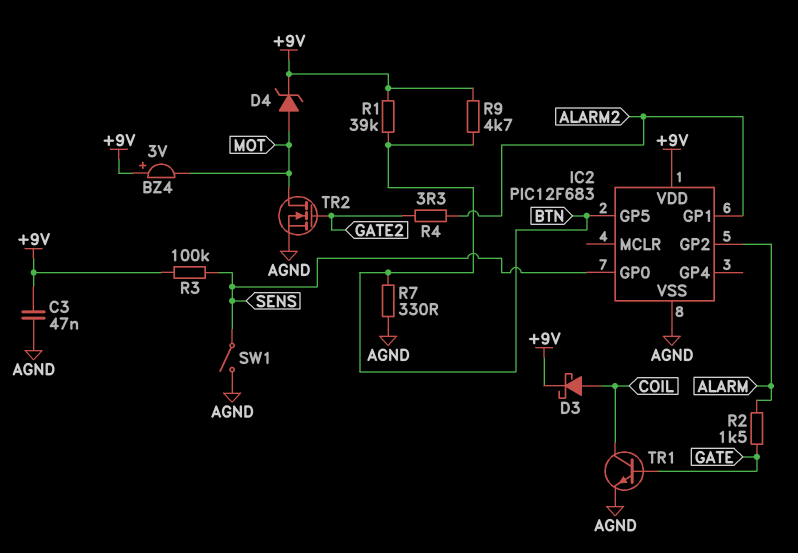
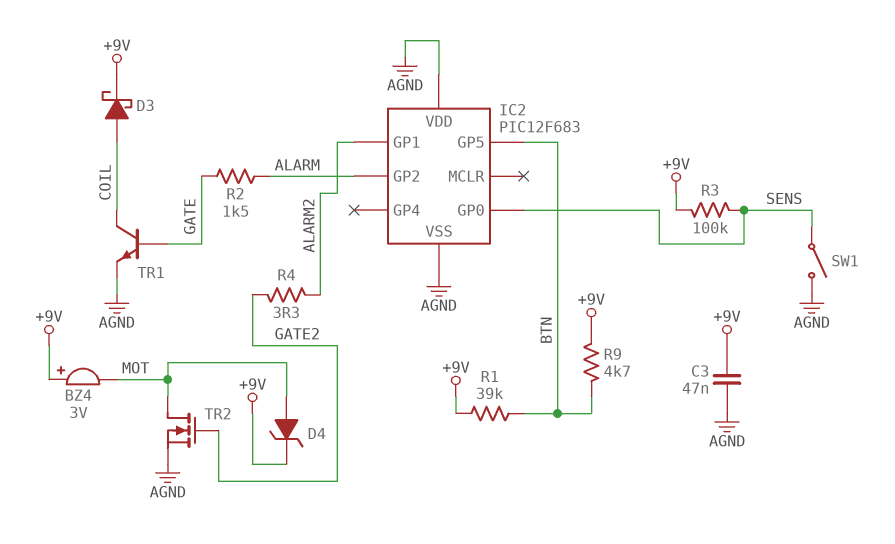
IC2 pin VDD: +9V -> AGND
R7: 330 (AGND, BTN) -> none

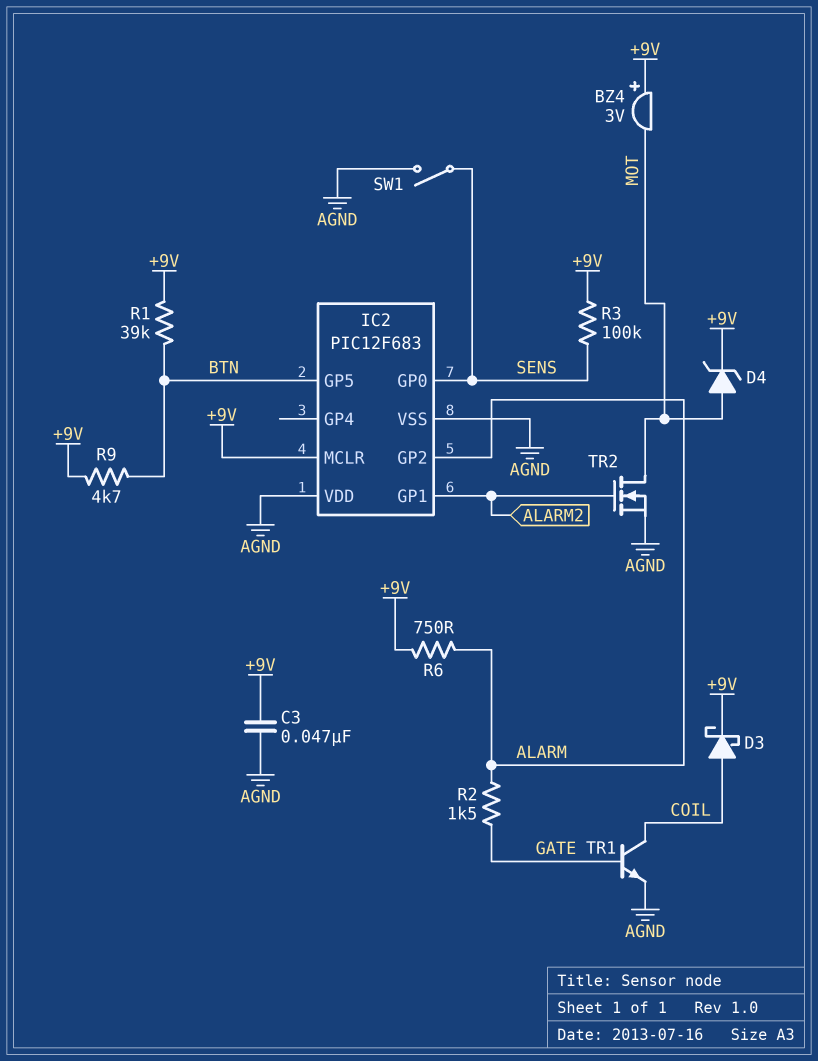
IC2 pin MCLR: none -> +9V
R4: 3.3 (ALARM2, GATE2) -> none
R6: none -> 750 (+9V, ALARM)
TR2: NMOS (G GATE2, D MOT, S AGND) -> NMOS (G ALARM2, D MOT, S AGND)

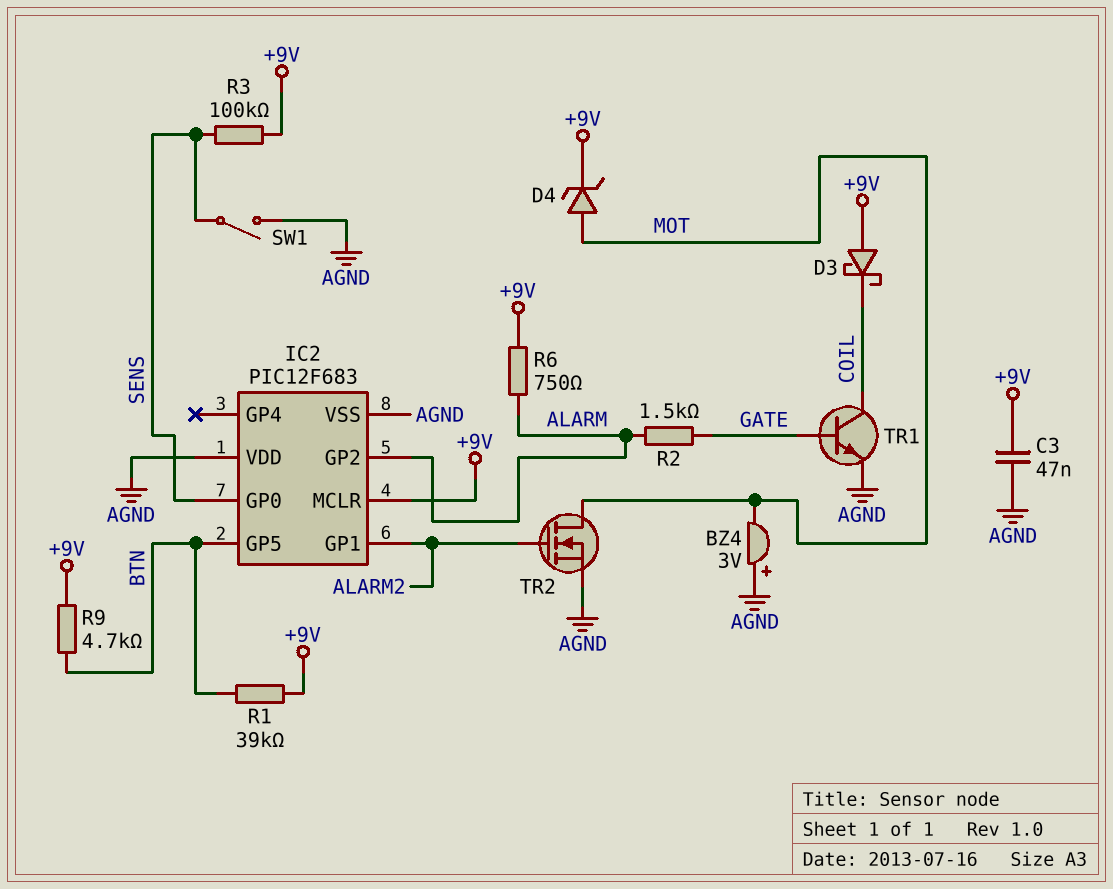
BZ4: buzzer 3V (plus +9V, minus MOT) -> buzzer 3V (plus AGND, minus MOT)
D3: schottky (A COIL, K +9V) -> schottky (A +9V, K COIL)

